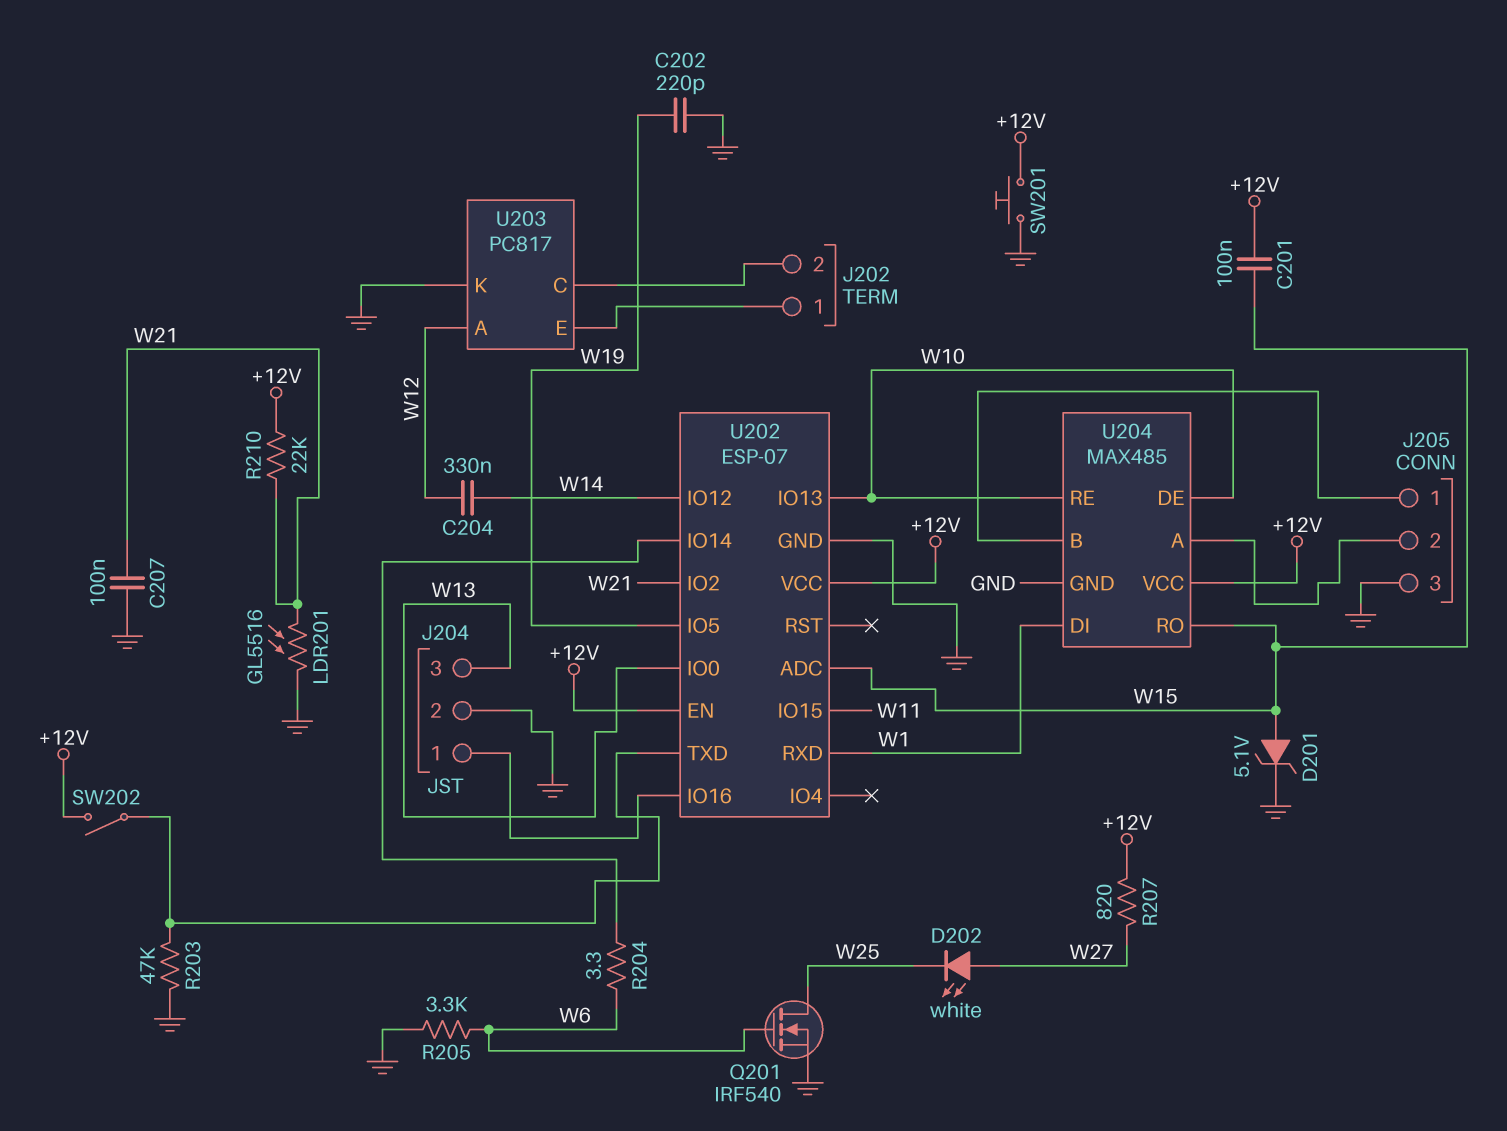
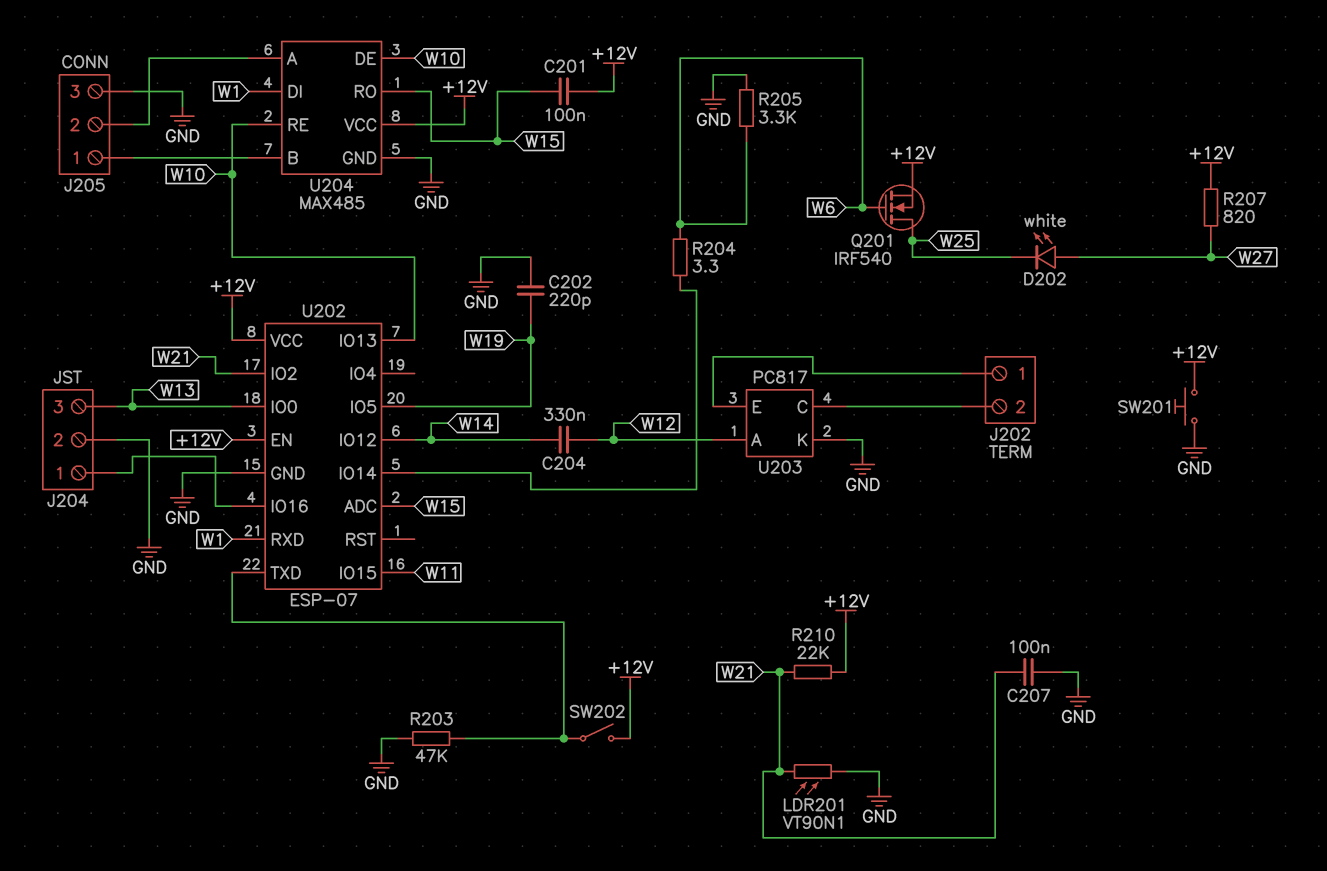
D201: zener 5.1V (A W15, K GND) -> none
LDR201: GL5516 (GND, W21) -> VT90N1 (GND, W21)
Q201: NMOS IRF540 (G W6, D W25, S GND) -> NMOS IRF540 (G W6, D W25, S +12V)

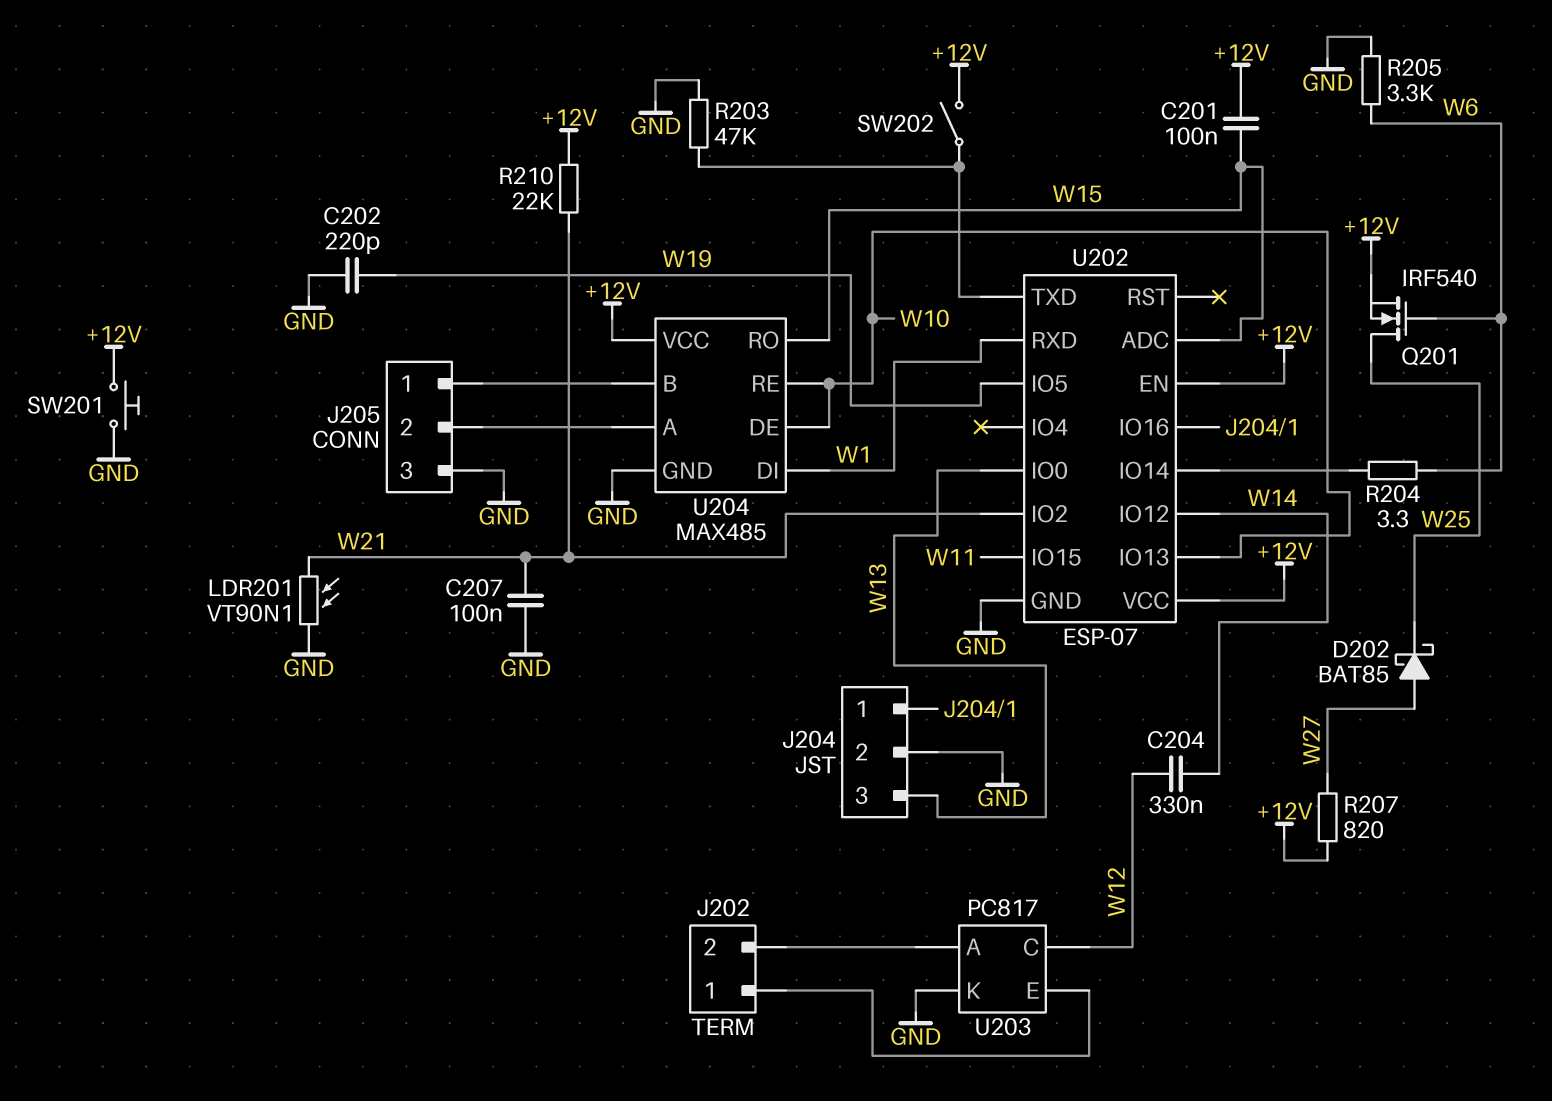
D202: LED white (A W27, K W25) -> schottky BAT85 (A W27, K W25)
U203 pin A: W12 -> J202/2
U203 pin C: J202/2 -> W12

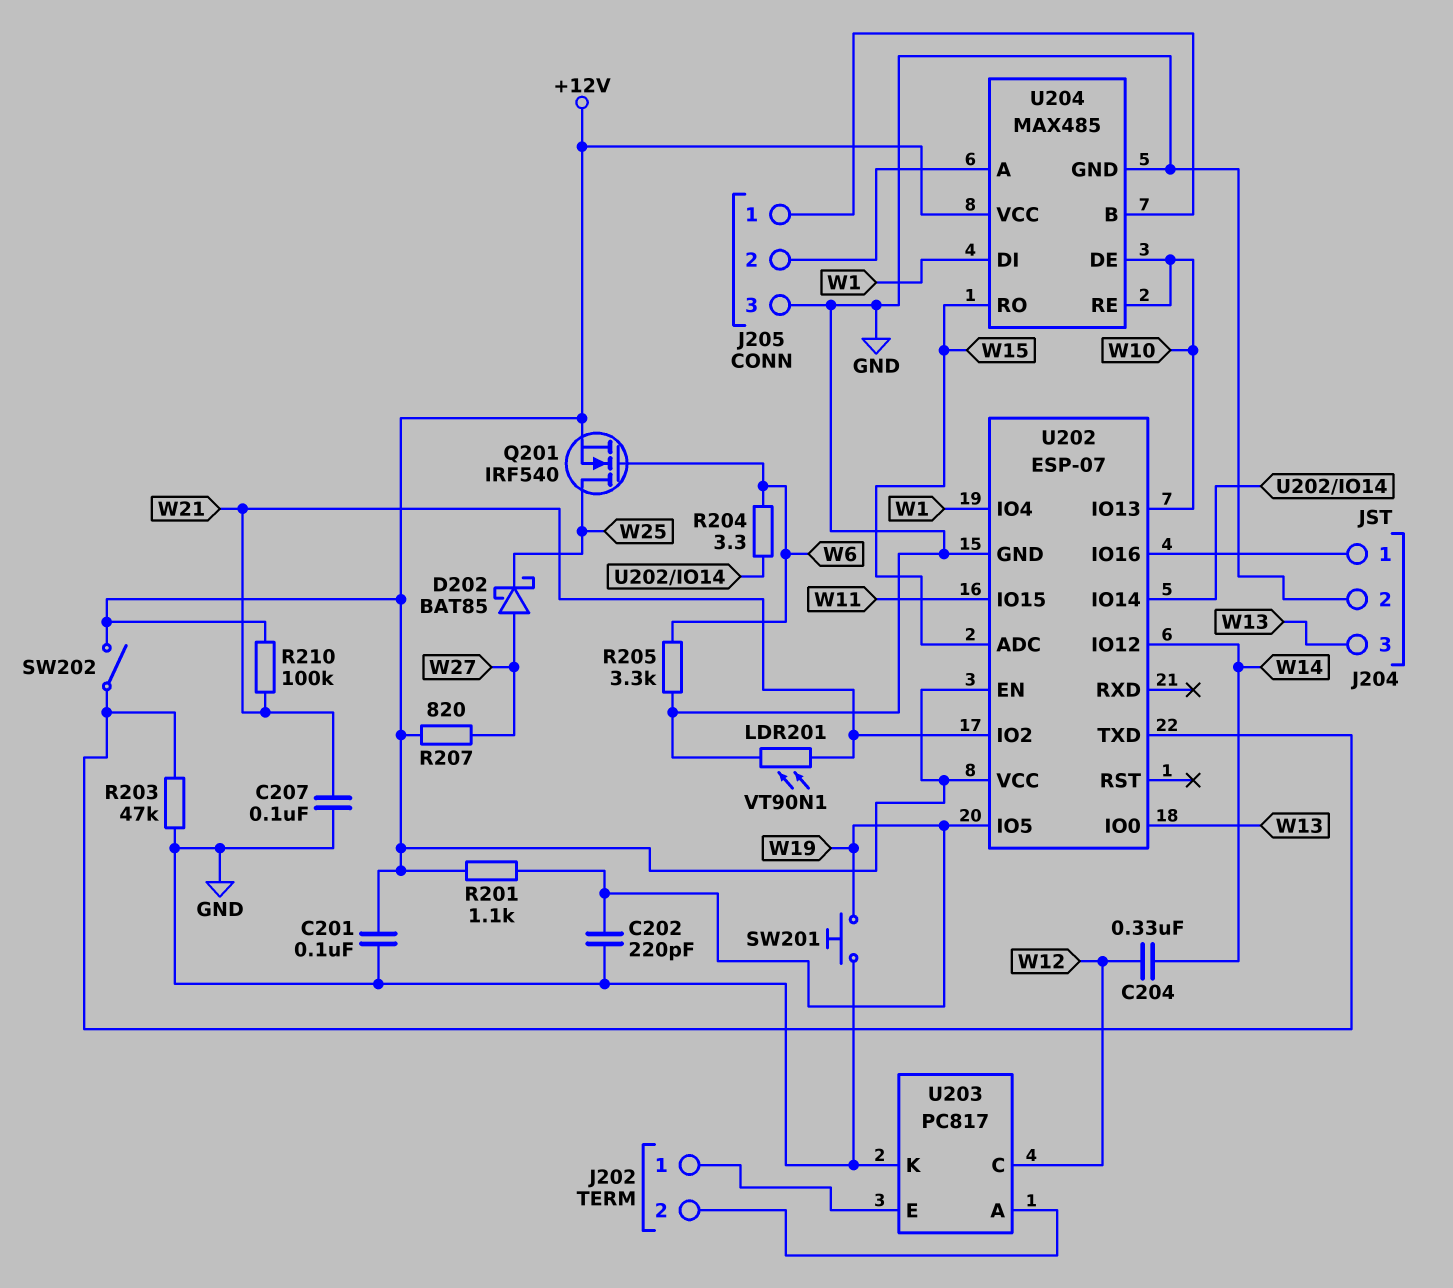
C201: 100nF (+12V, W15) -> 100nF (+12V, GND)
R201: none -> 1.1k (+12V, W19)
R210: 22k (+12V, W21) -> 100k (+12V, W21)
SW201: button (+12V, GND) -> button (GND, W19)
U202 pin IO4: none -> W1
U202 pin RXD: W1 -> none

